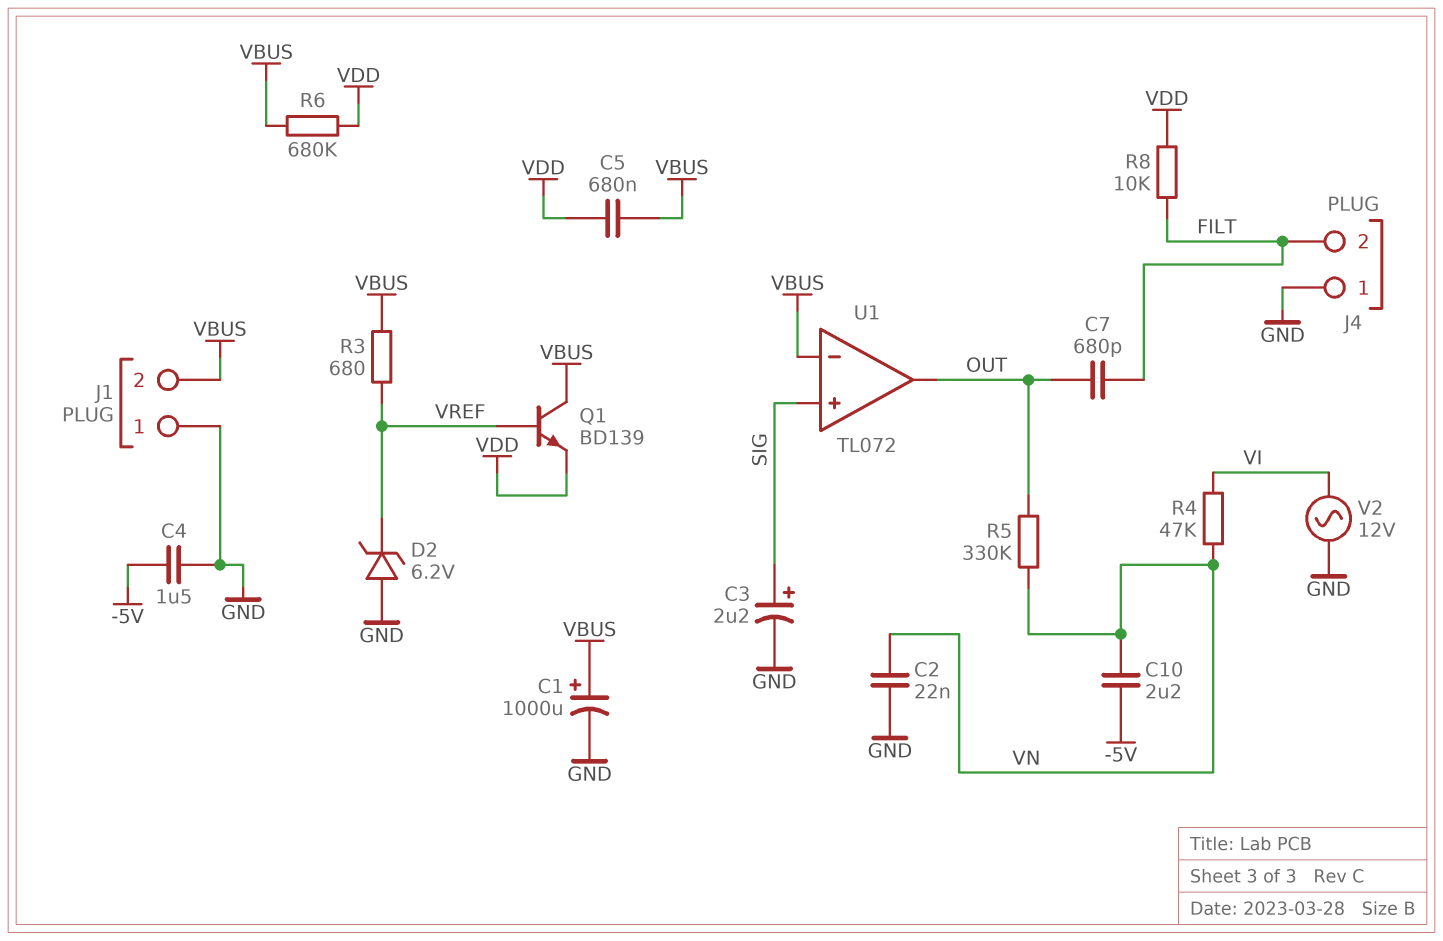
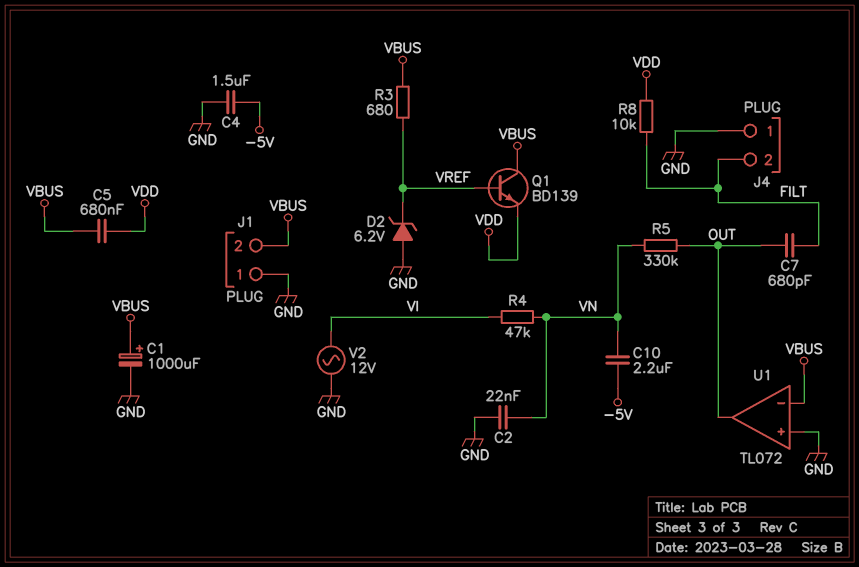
C3: 2.2uF (plus SIG, minus GND) -> none
R6: 680k (VBUS, VDD) -> none
U1 pin in+: SIG -> GND

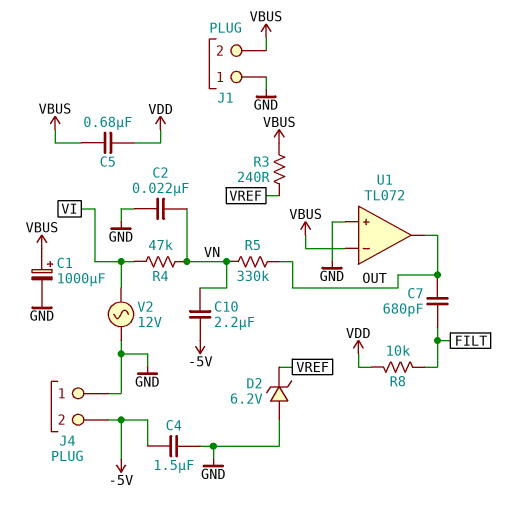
J4 pin 2: FILT -> -5V
Q1: NPN BD139 (B VREF, C VBUS, E VDD) -> none
R3: 680 (VBUS, VREF) -> 240 (VBUS, VREF)

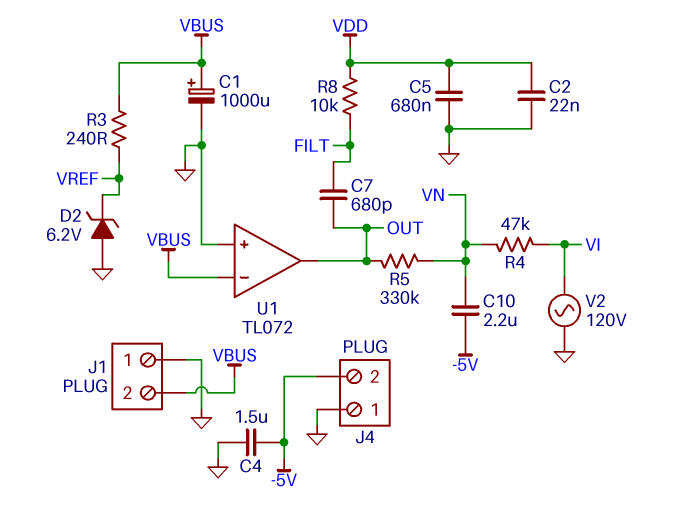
C2: 22nF (GND, VN) -> 22nF (GND, VDD)
C5: 680nF (VBUS, VDD) -> 680nF (GND, VDD)
V2: AC 12V (GND, VI) -> AC 120V (GND, VI)

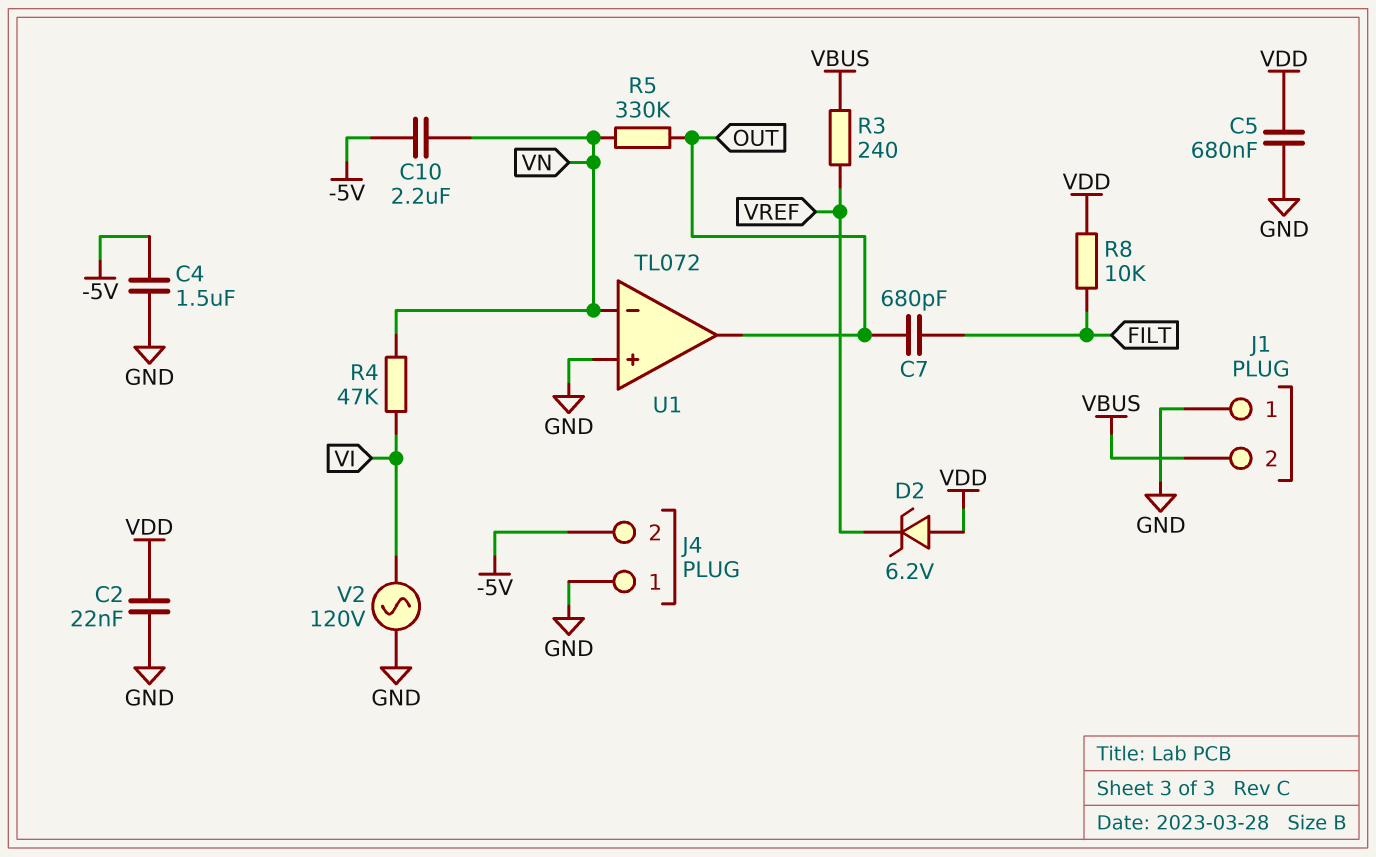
C1: 1000uF (plus VBUS, minus GND) -> none
D2: zener 6.2V (A GND, K VREF) -> zener 6.2V (A VDD, K VREF)
U1 pin in-: VBUS -> VN

